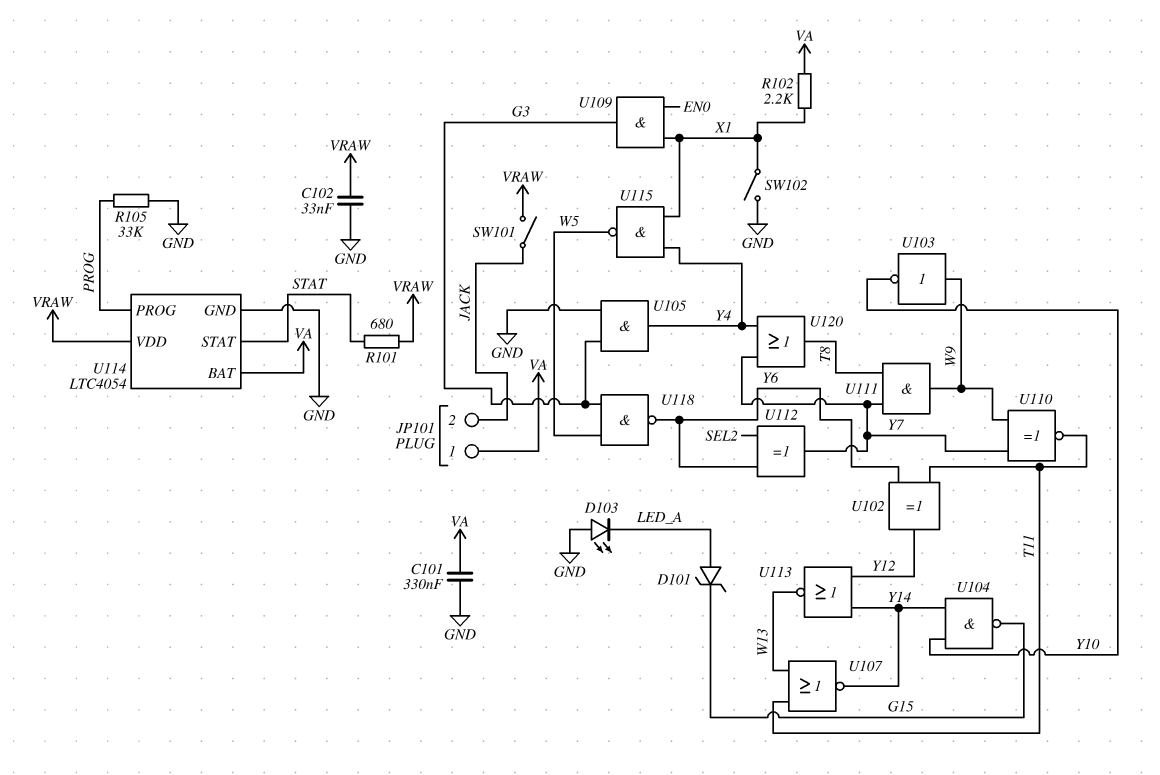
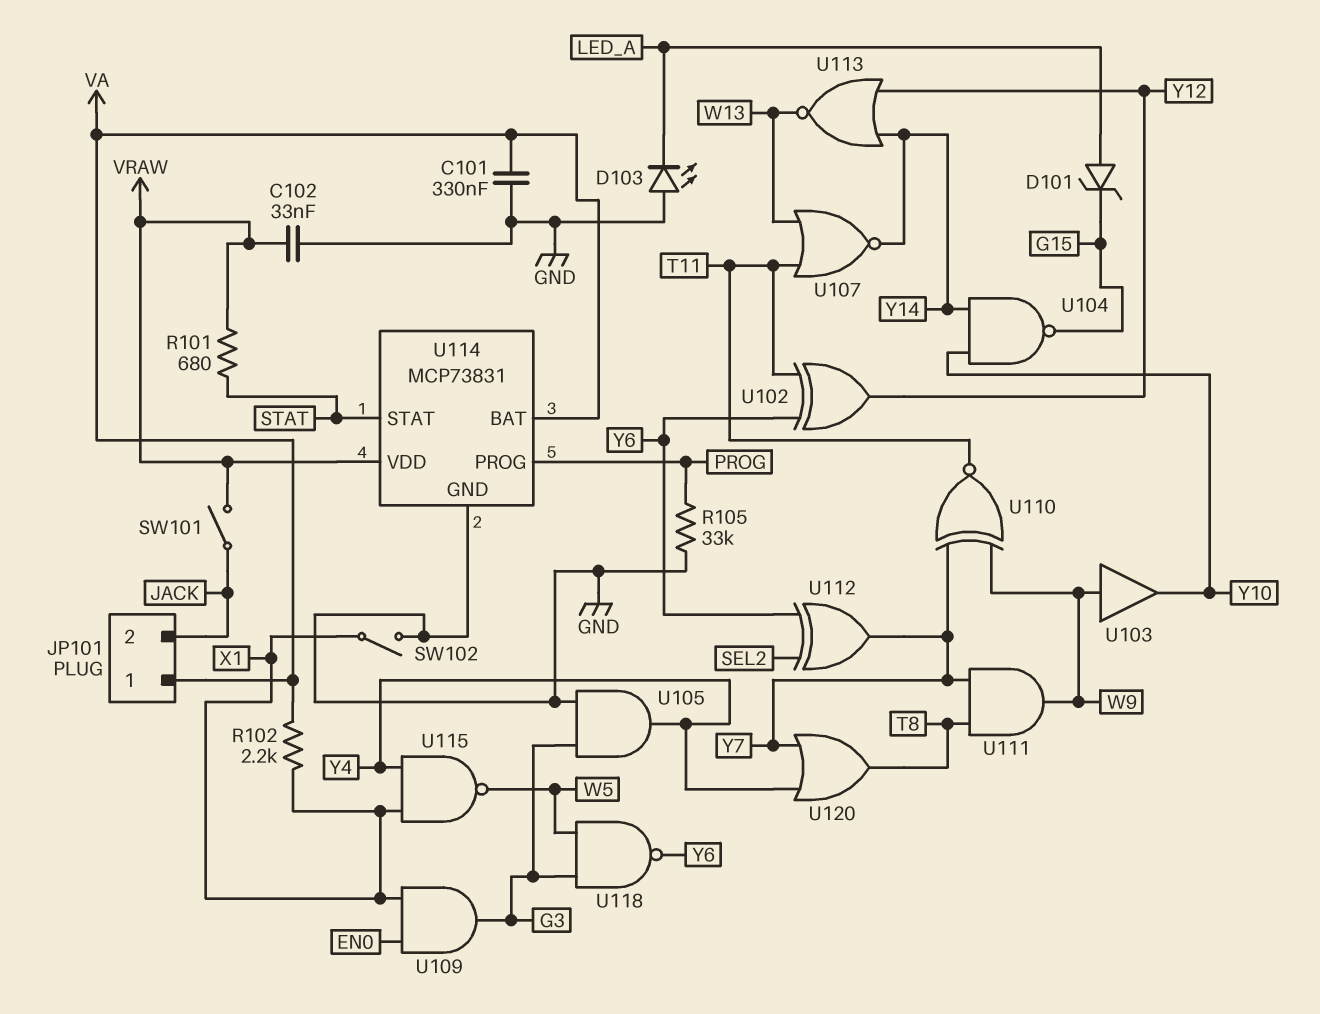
U103: NOT (in W9, out Y10) -> buffer (in W9, out Y10)
U114: LTC4054 -> MCP73831

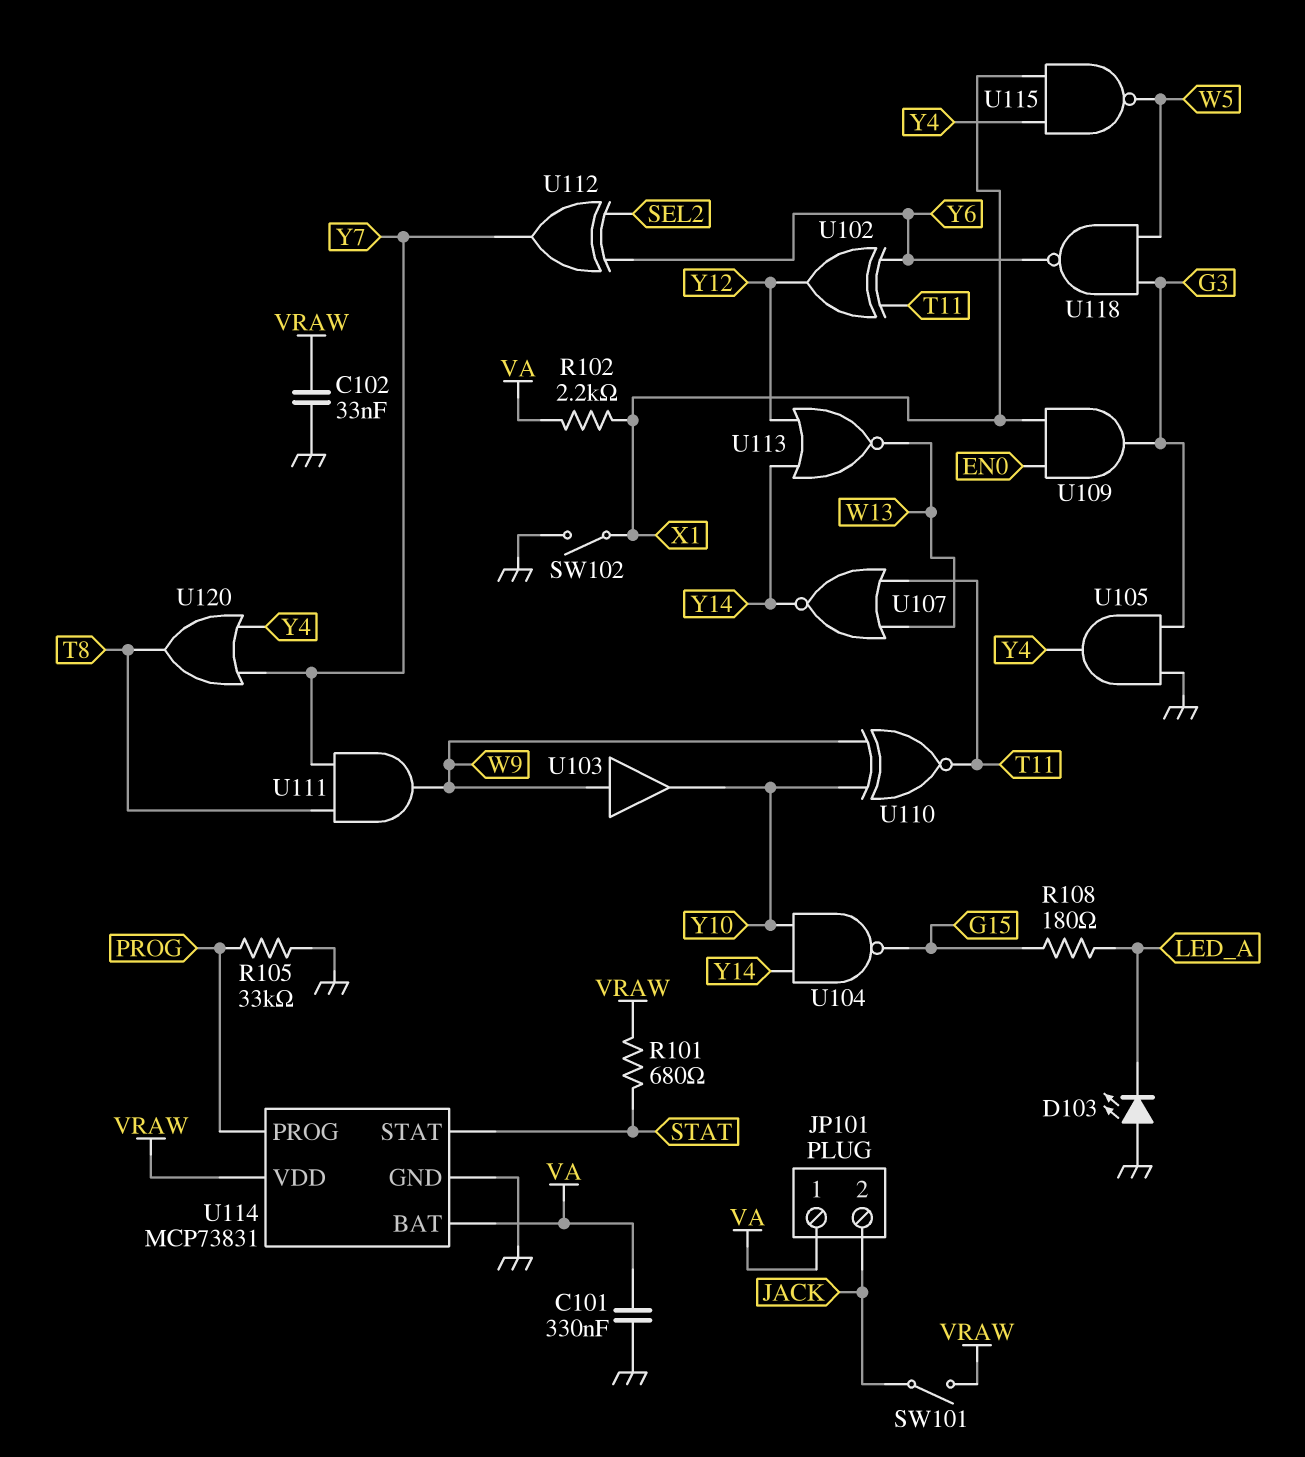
D101: zener (A LED_A, K G15) -> none
R108: none -> 180 (G15, LED_A)
U110: XNOR (in W9, in Y7, out T11) -> XNOR (in W9, in Y10, out T11)

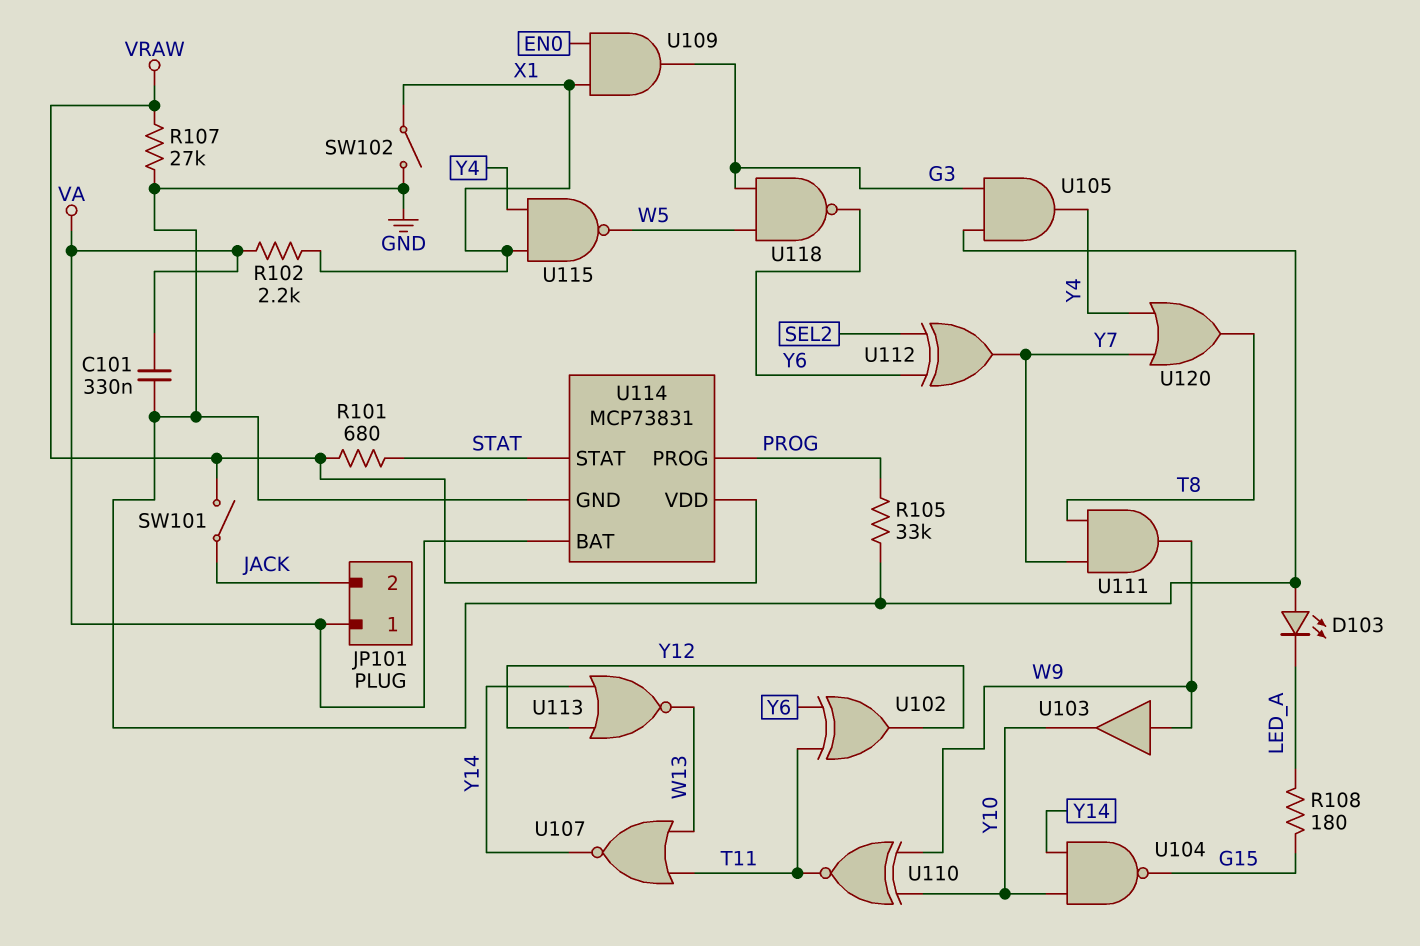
C102: 33nF (GND, VRAW) -> none
R107: none -> 27k (GND, VRAW)

